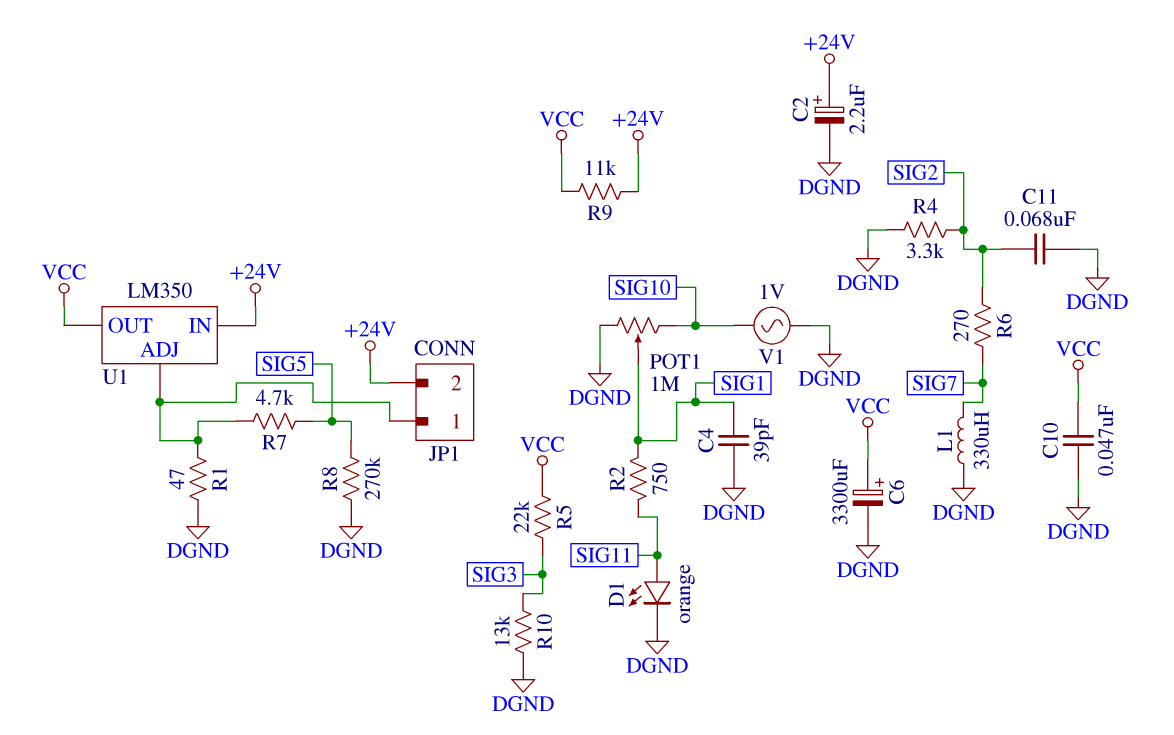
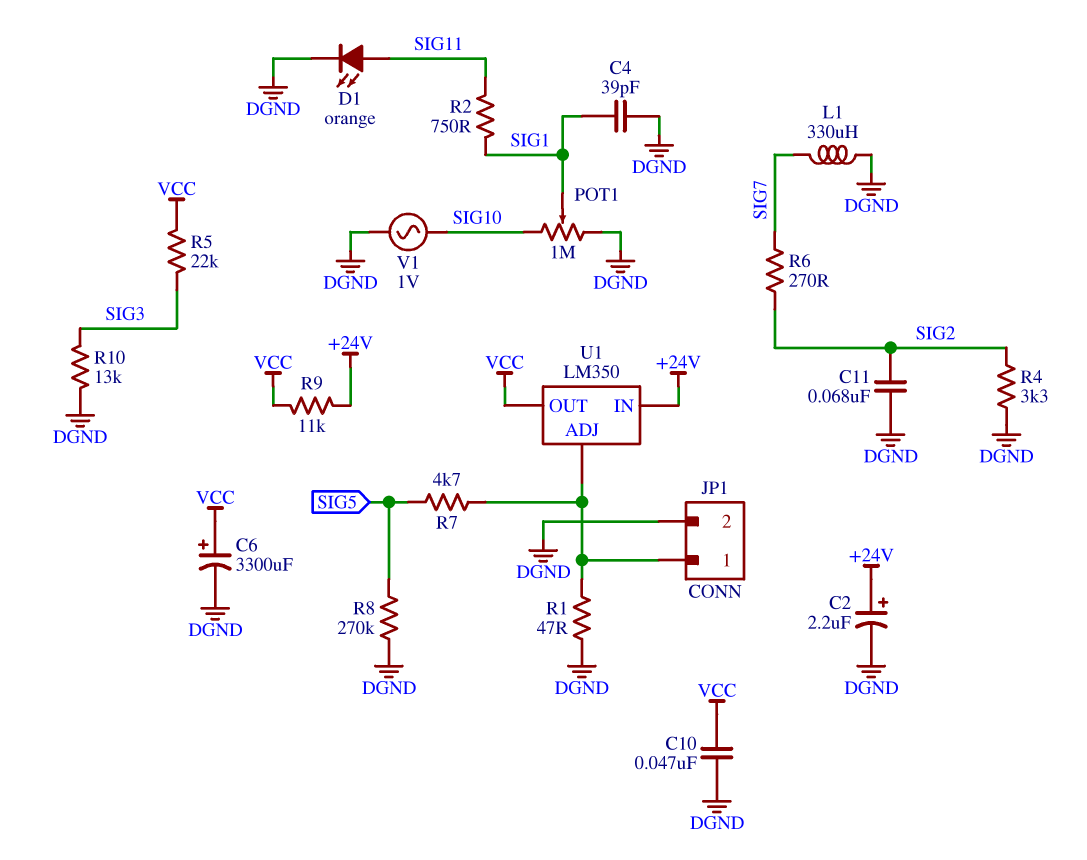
JP1 pin 2: +24V -> DGND

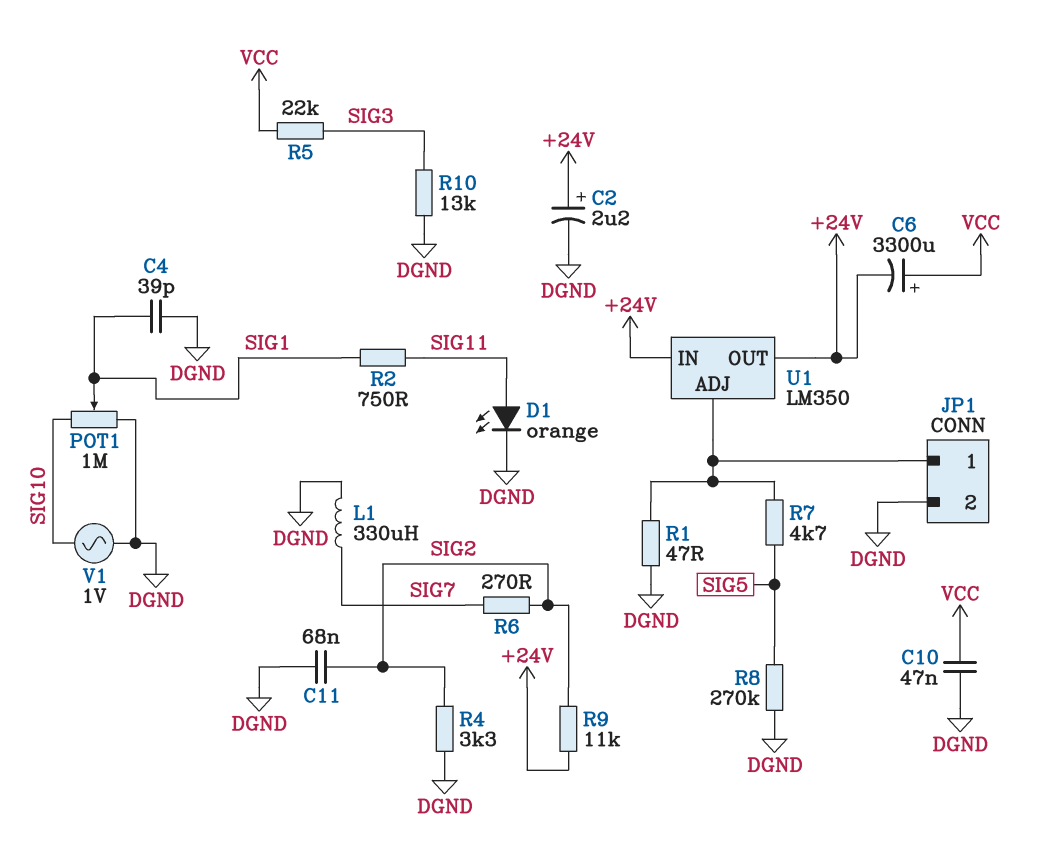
C6: 3300uF (plus VCC, minus DGND) -> 3300uF (plus VCC, minus +24V)
R9: 11k (+24V, VCC) -> 11k (+24V, SIG2)
U1 pin OUT: VCC -> +24V

